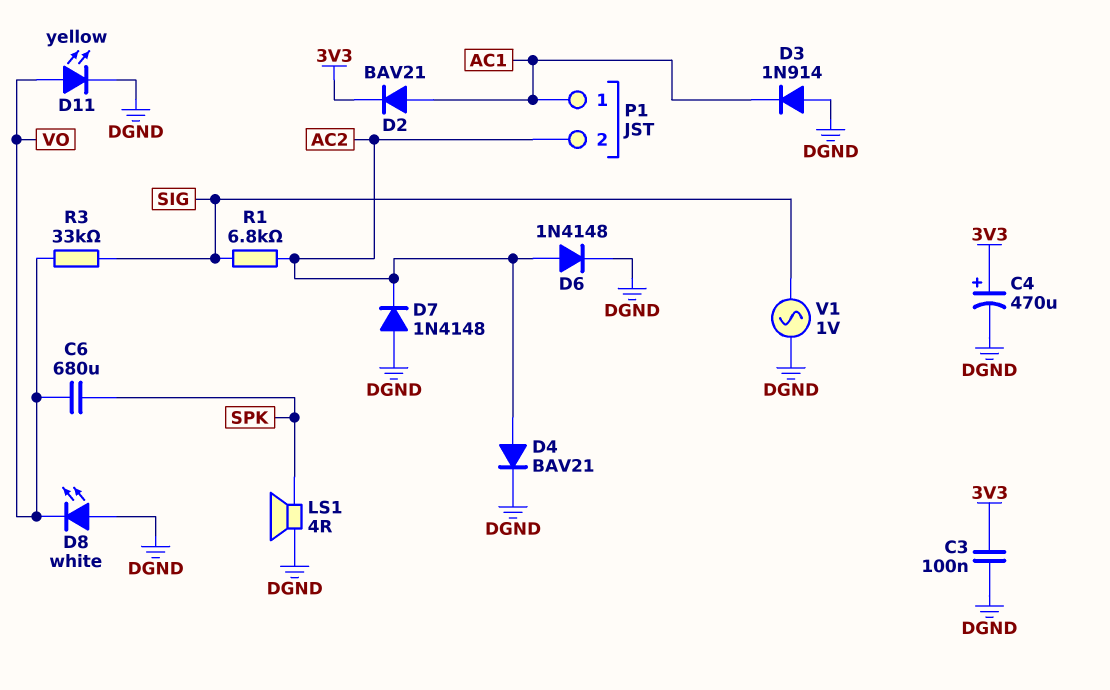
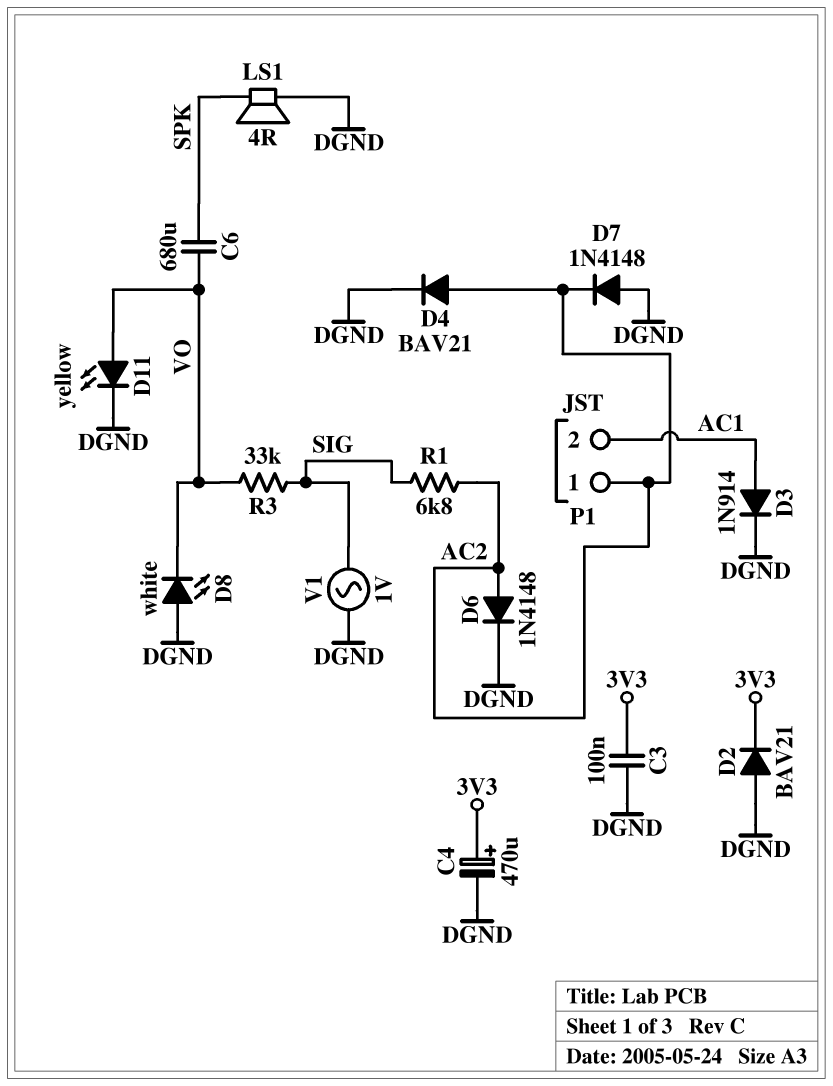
D2: diode BAV21 (A AC1, K 3V3) -> diode BAV21 (A DGND, K 3V3)
D3: diode 1N914 (A DGND, K AC1) -> diode 1N914 (A AC1, K DGND)
P1 pin 1: AC1 -> AC2
P1 pin 2: AC2 -> AC1

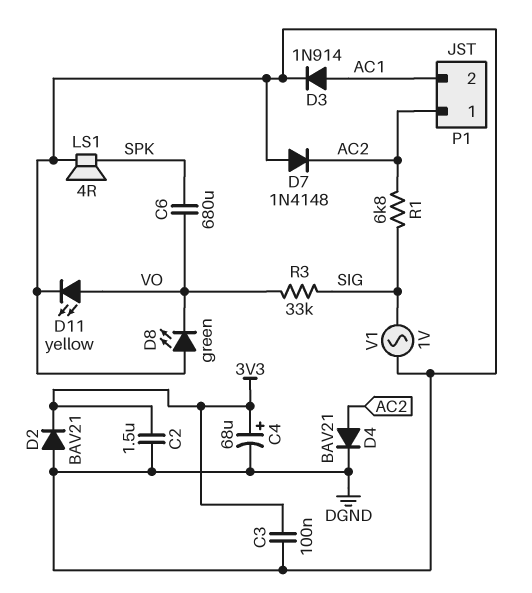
C2: none -> 1.5uF (3V3, DGND)
C4: 470uF (plus 3V3, minus DGND) -> 68uF (plus 3V3, minus DGND)
D6: diode 1N4148 (A AC2, K DGND) -> none
D8: LED white (A DGND, K VO) -> LED green (A DGND, K VO)

